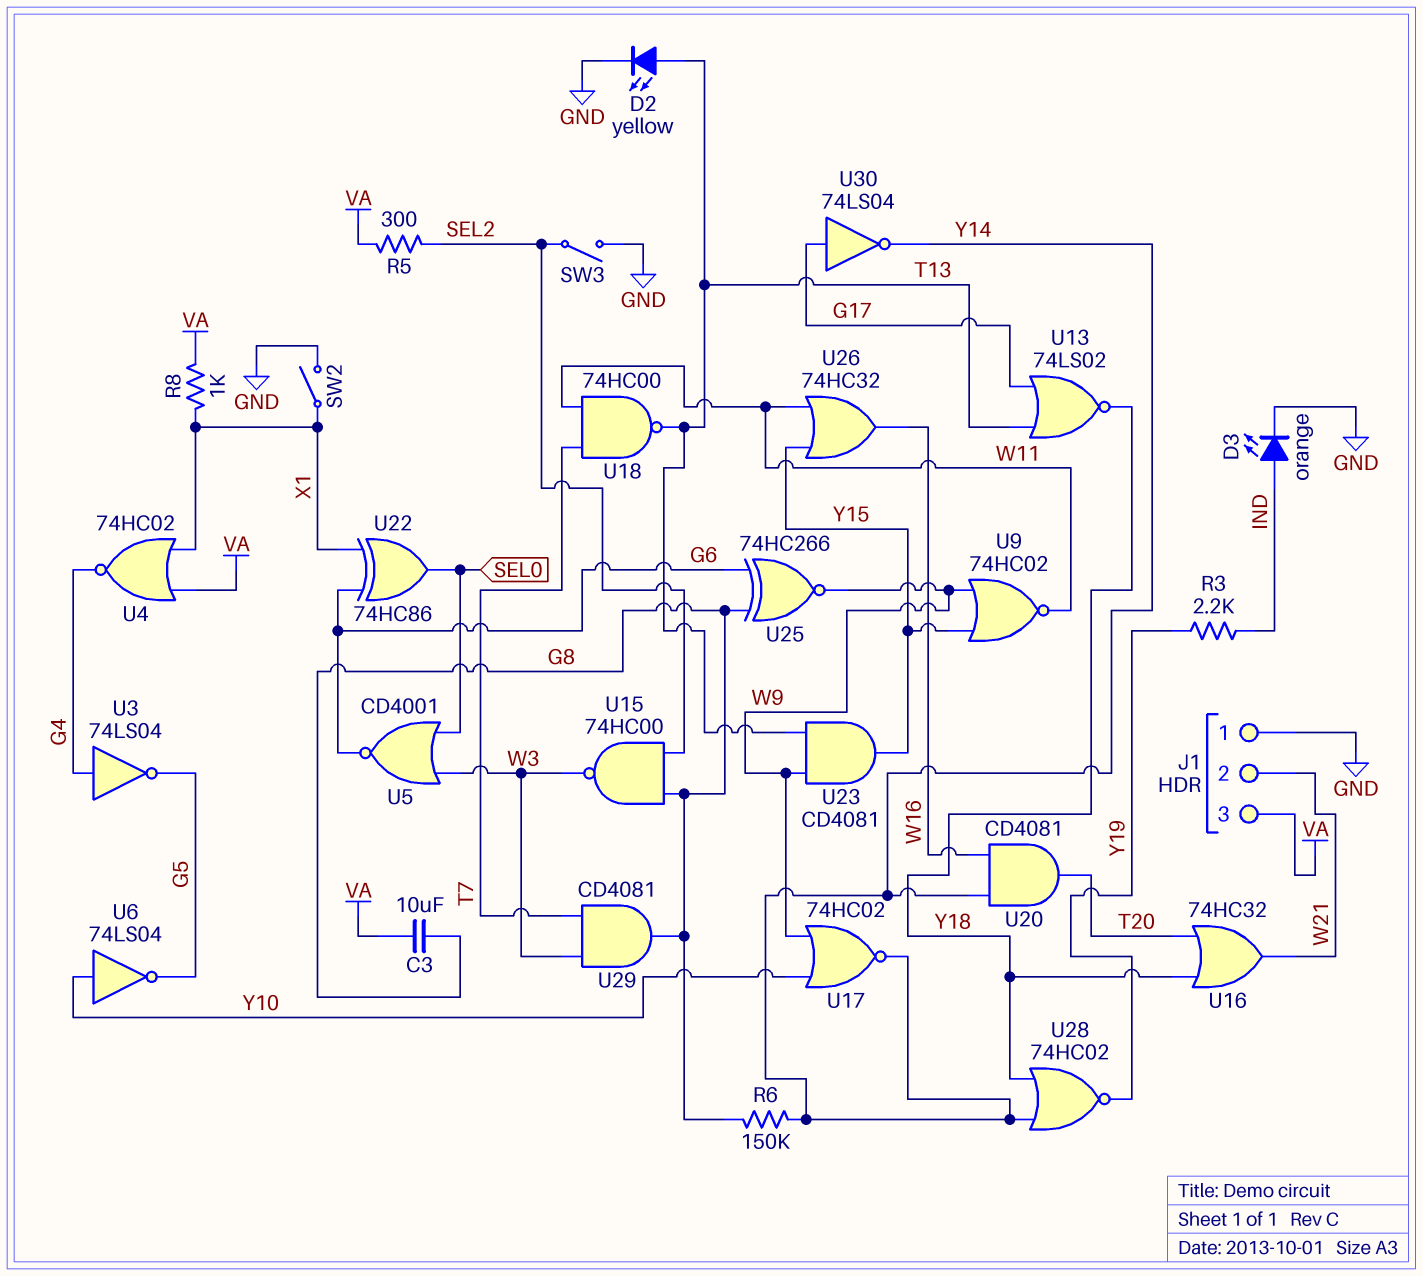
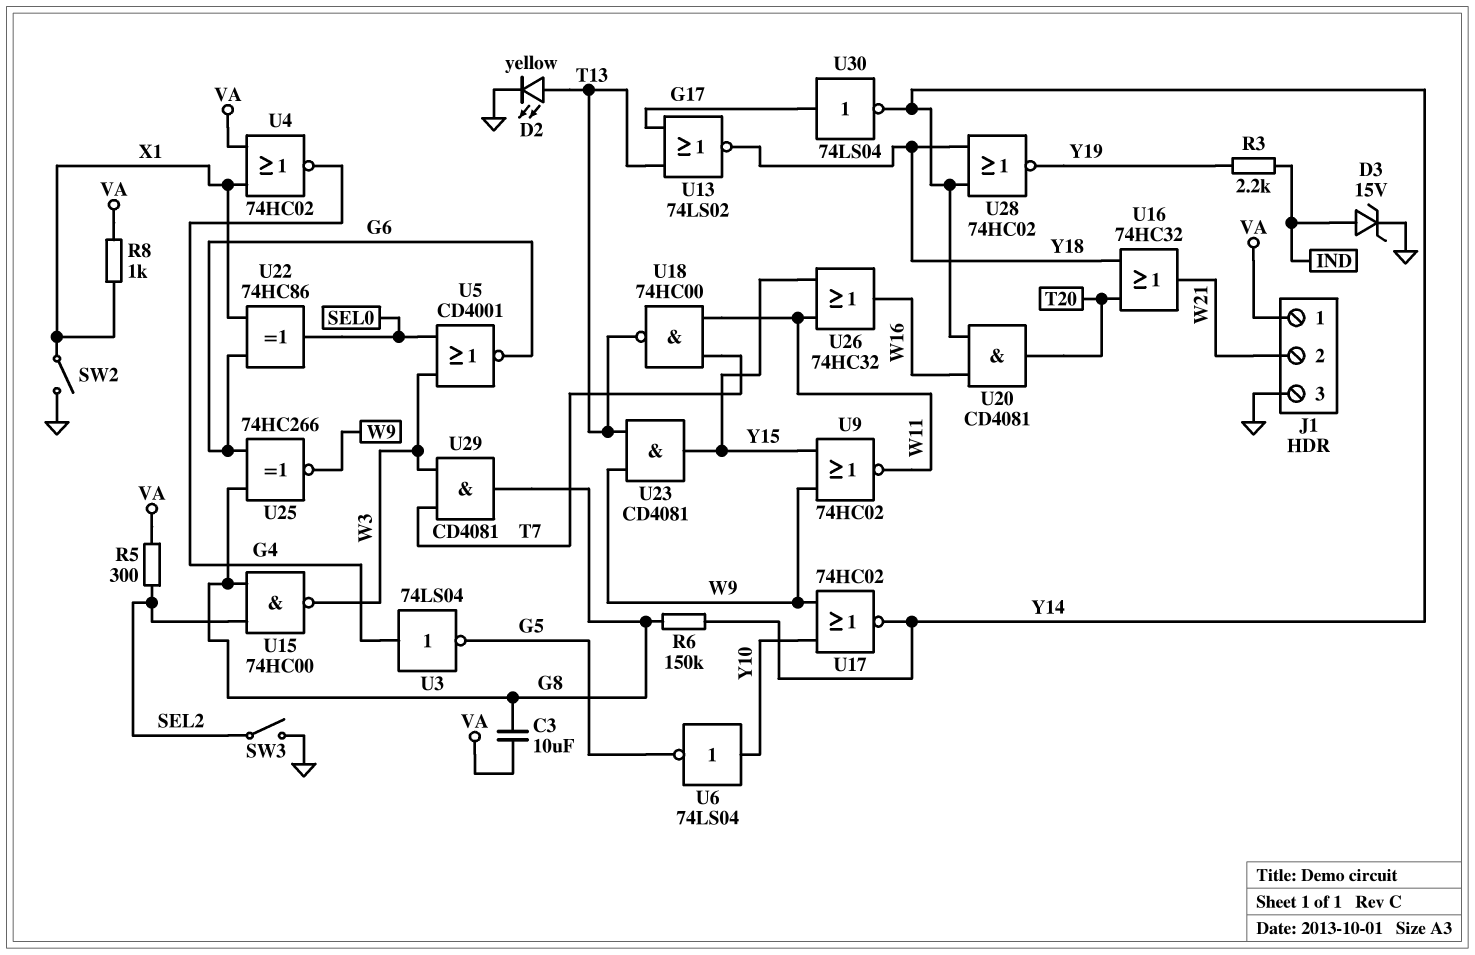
D3: LED orange (A IND, K GND) -> zener 15V (A IND, K GND)
J1 pin 1: GND -> VA
J1 pin 3: VA -> GND

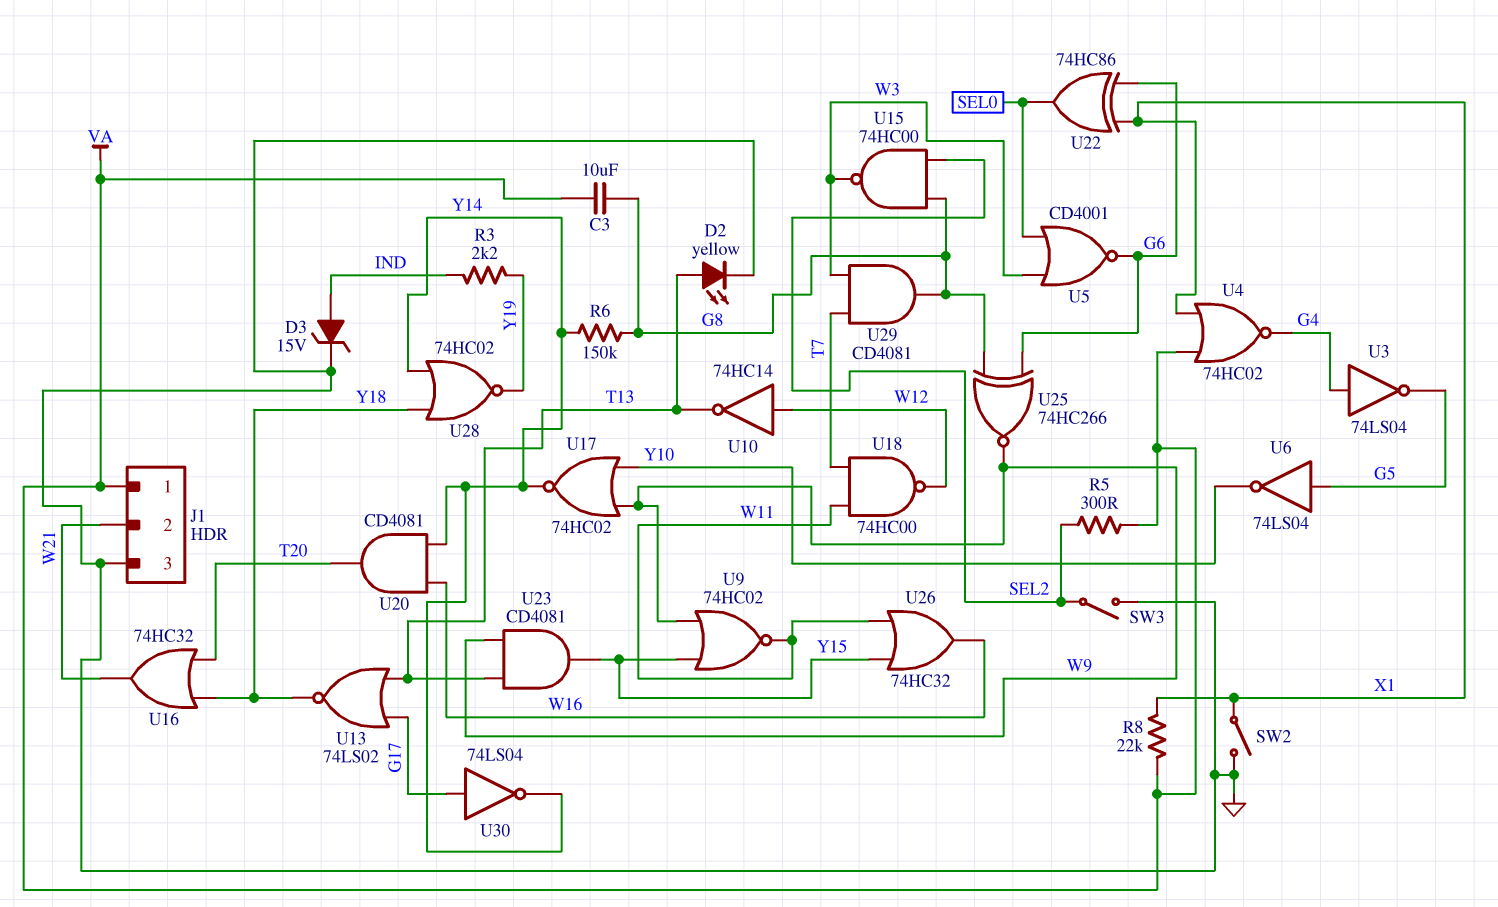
R8: 1k (VA, X1) -> 22k (VA, X1)
U6: NOT 74LS04 (in Y10, out G5) -> NOT 74LS04 (in G5, out Y10)
U10: none -> NOT 74HC14 (in W12, out T13)
U18: NAND 74HC00 (in T7, in W11, out T13) -> NAND 74HC00 (in T7, in W11, out W12)

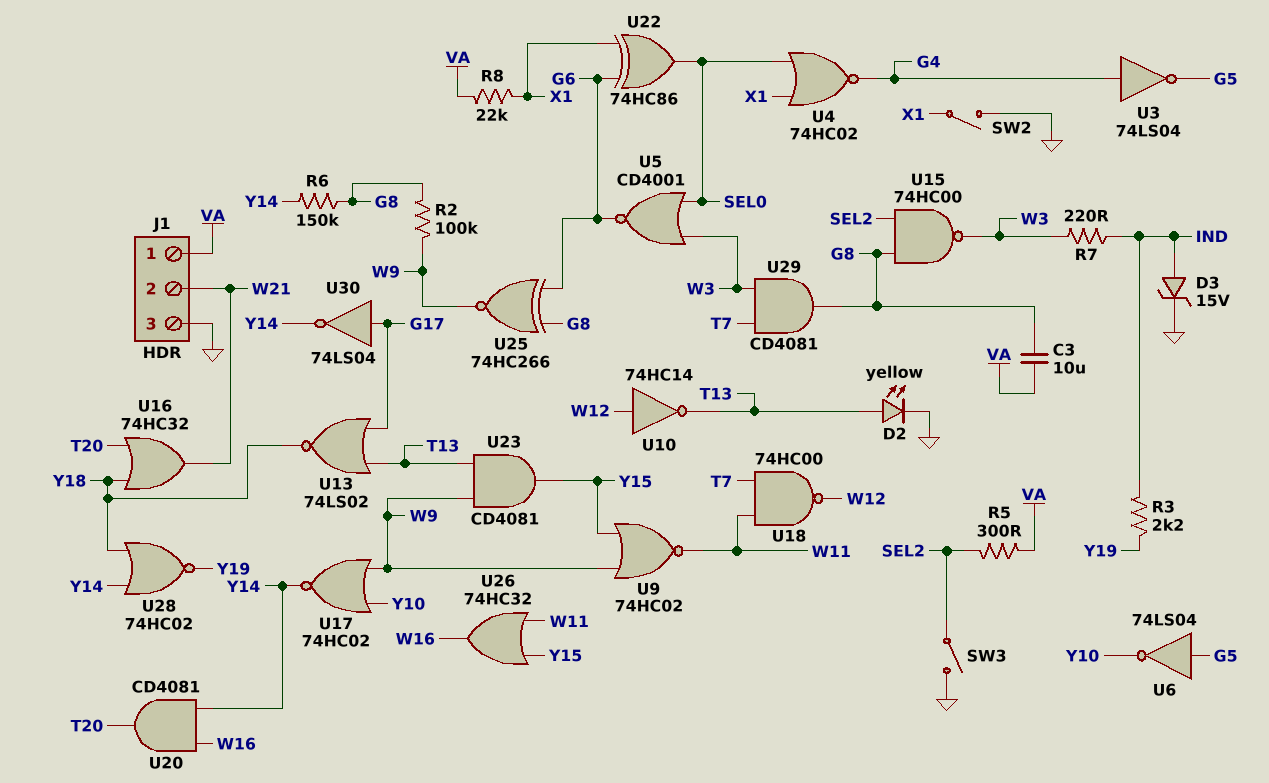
R2: none -> 100k (G8, W9)
R7: none -> 220 (IND, W3)
U4: NOR 74HC02 (in VA, in X1, out G4) -> NOR 74HC02 (in SEL0, in X1, out G4)

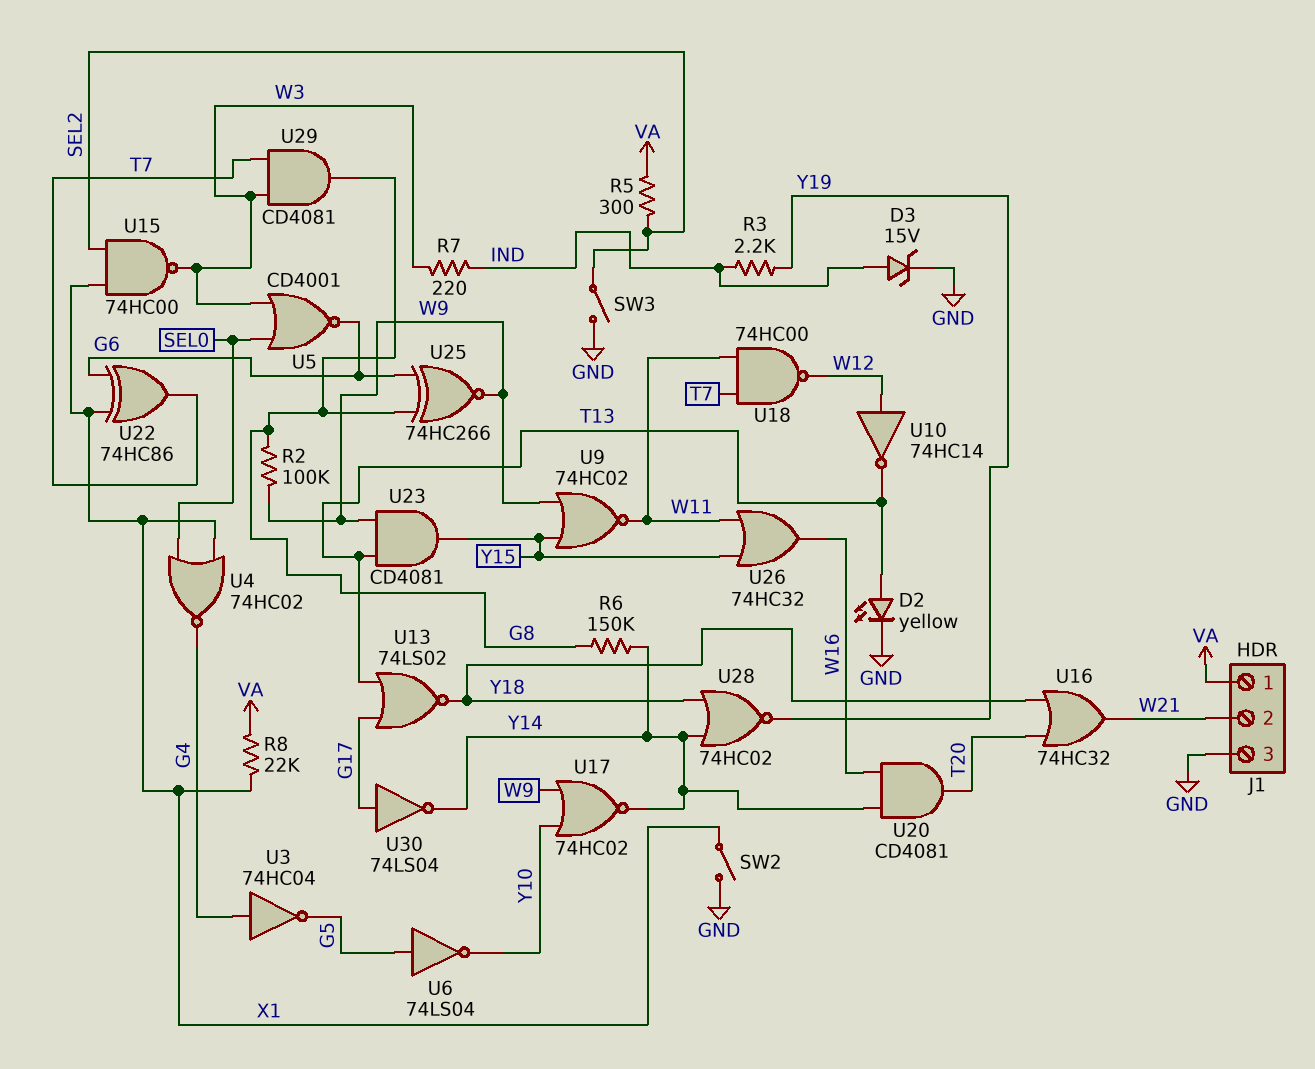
C3: 10uF (G8, VA) -> none
U3: NOT 74LS04 (in G4, out G5) -> NOT 74HC04 (in G4, out G5)
U15: NAND 74HC00 (in G8, in SEL2, out W3) -> NAND 74HC00 (in SEL2, in X1, out W3)
U22: XOR 74HC86 (in G6, in X1, out SEL0) -> XOR 74HC86 (in G6, in X1, out T7)

